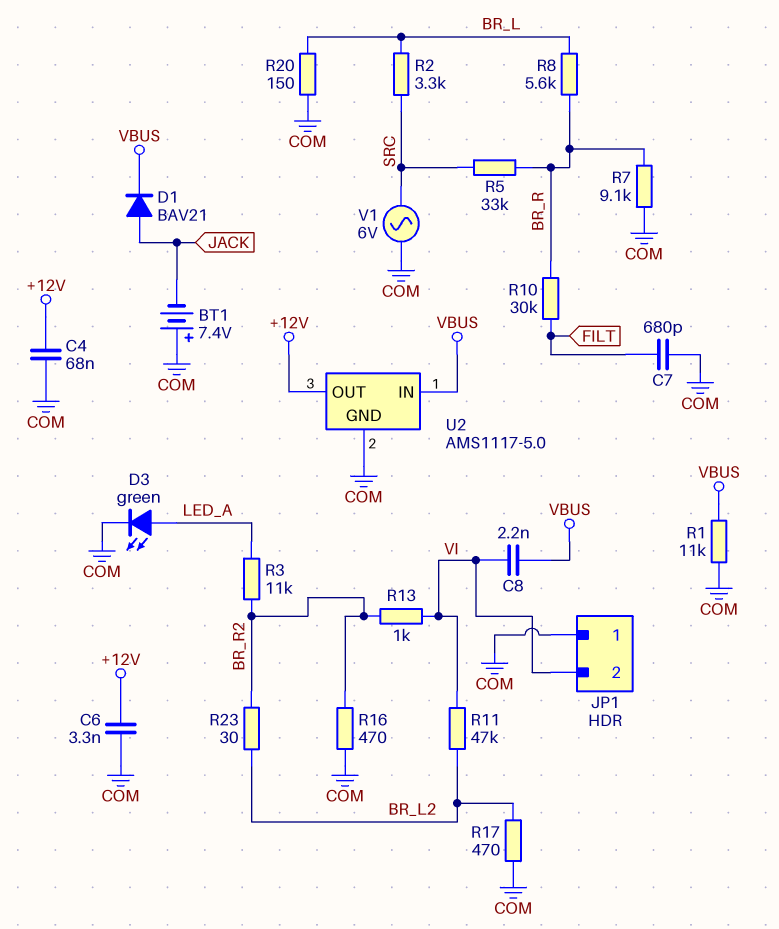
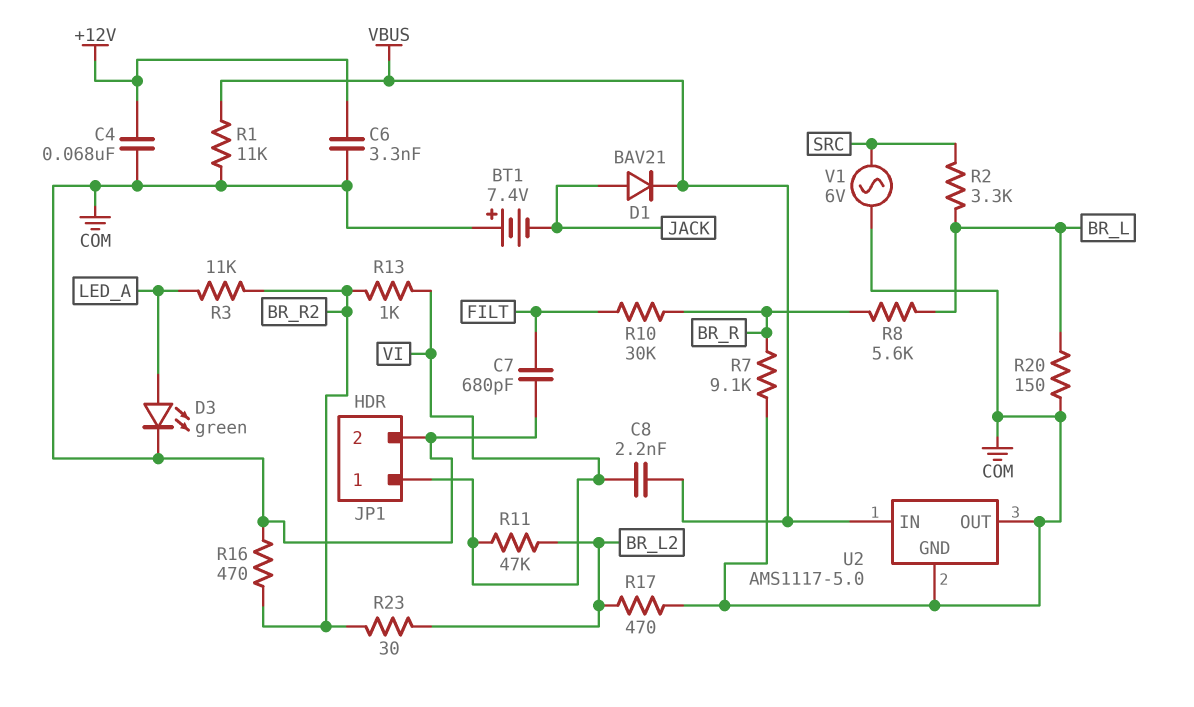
JP1 pin 1: COM -> VI
JP1 pin 2: VI -> COM
R5: 33k (BR_R, SRC) -> none
U2 pin OUT: +12V -> COM

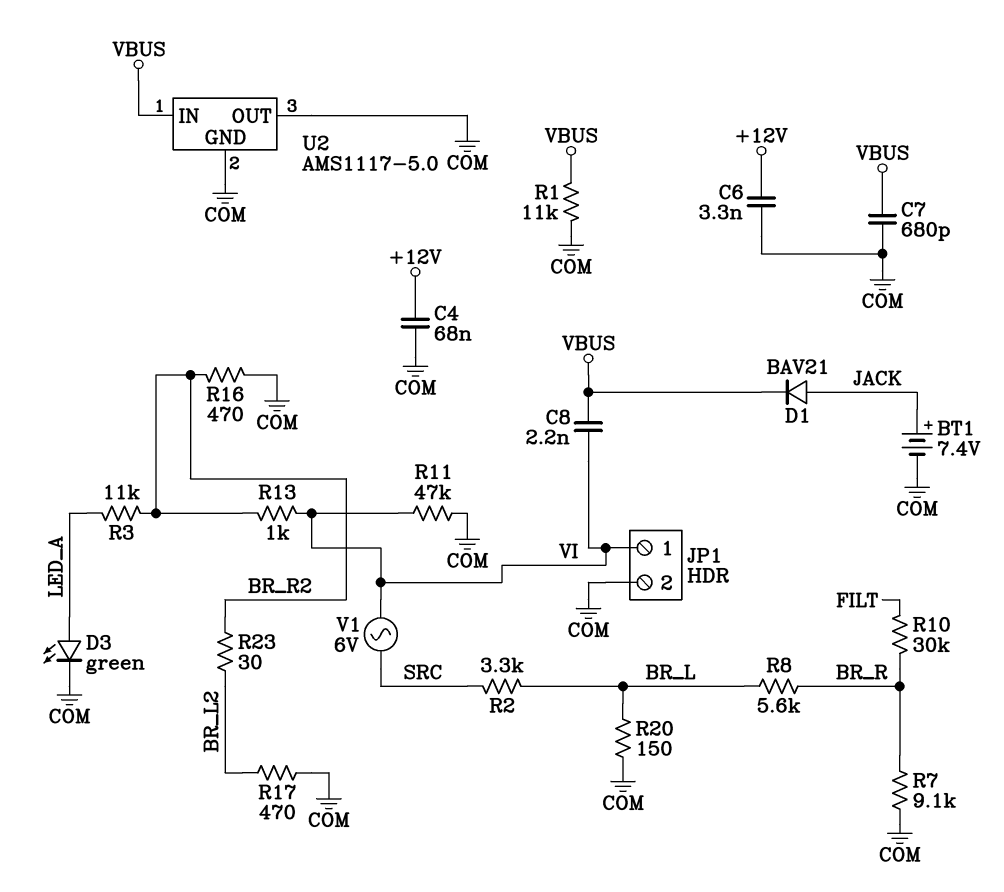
BT1: 7.4V (plus COM, minus JACK) -> 7.4V (plus JACK, minus COM)
C7: 680pF (COM, FILT) -> 680pF (COM, VBUS)
R11: 47k (BR_L2, VI) -> 47k (COM, VI)
V1: AC 6V (COM, SRC) -> AC 6V (SRC, VI)

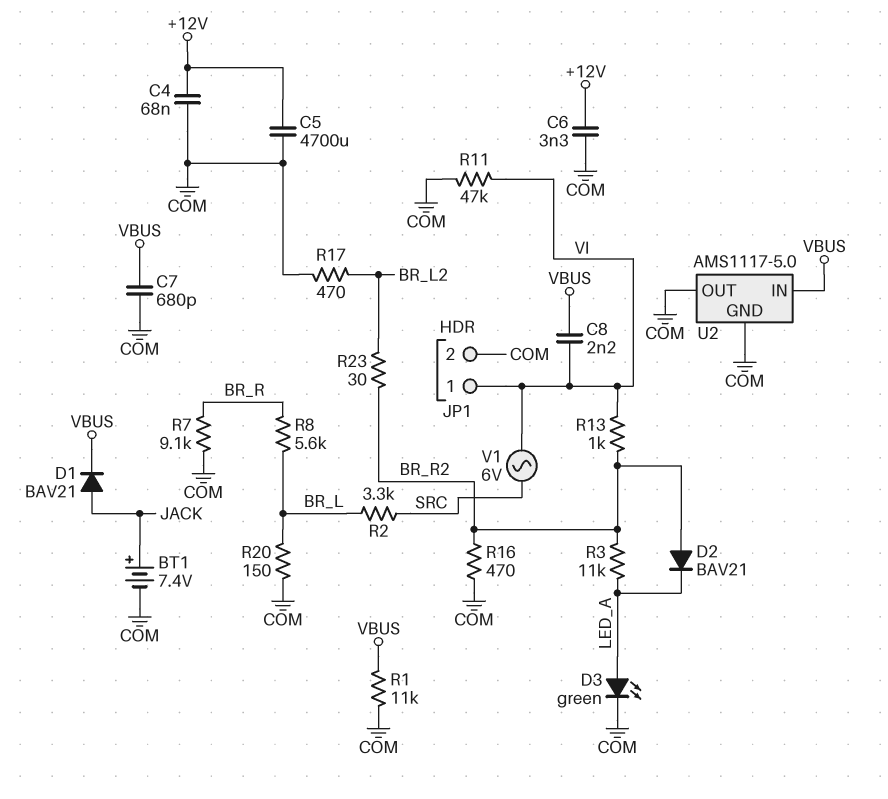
C5: none -> 4700uF (+12V, COM)
D2: none -> diode BAV21 (A BR_R2, K LED_A)
R10: 30k (BR_R, FILT) -> none

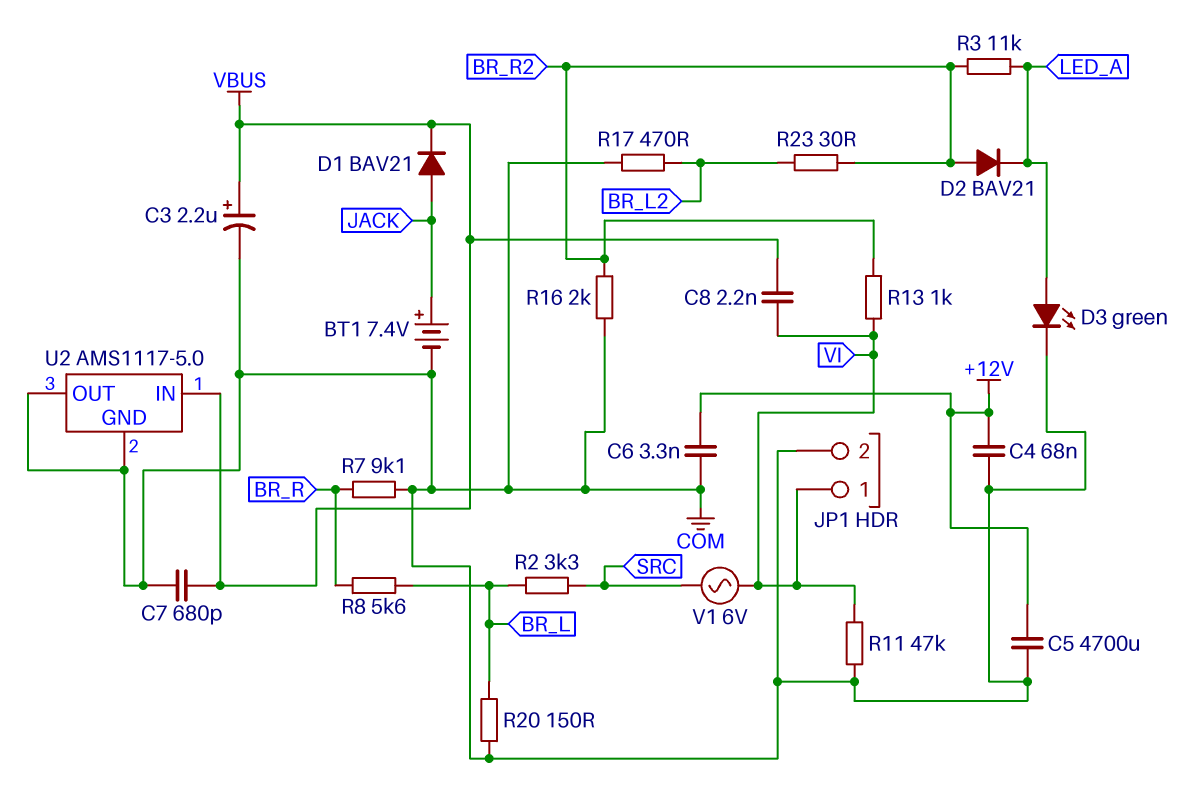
C3: none -> 2.2uF (plus VBUS, minus COM)
R1: 11k (COM, VBUS) -> none
R16: 470 (BR_R2, COM) -> 2k (BR_R2, COM)

